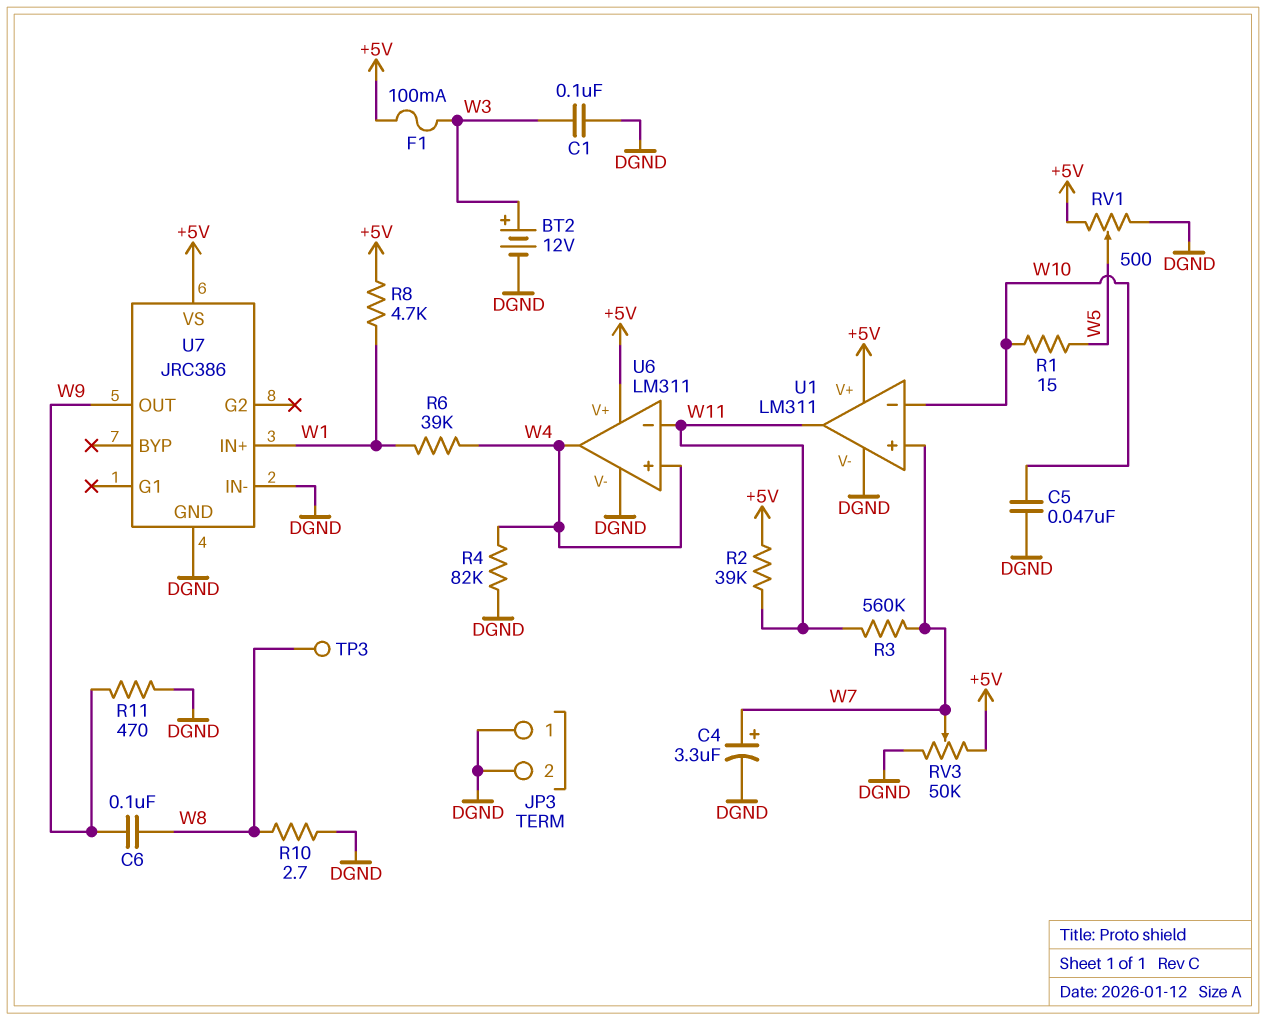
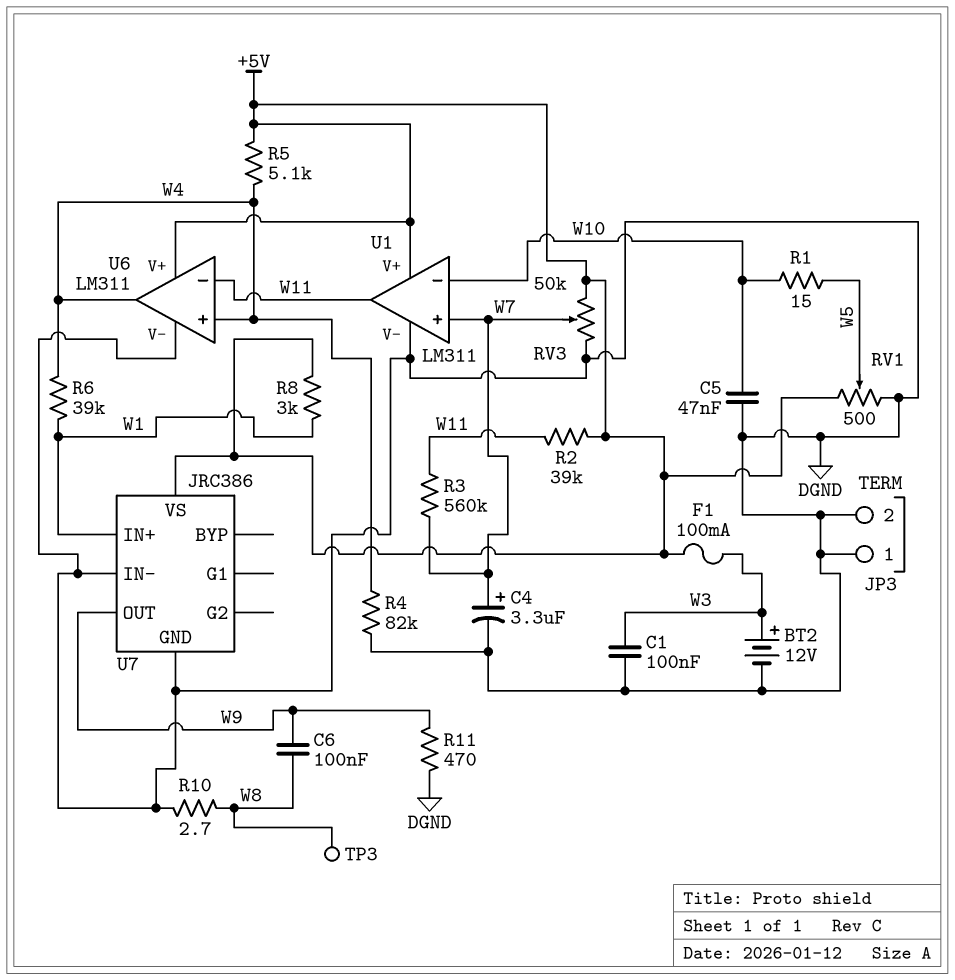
R5: none -> 5.1k (+5V, W4)
R8: 4.7k (+5V, W1) -> 3k (+5V, W1)

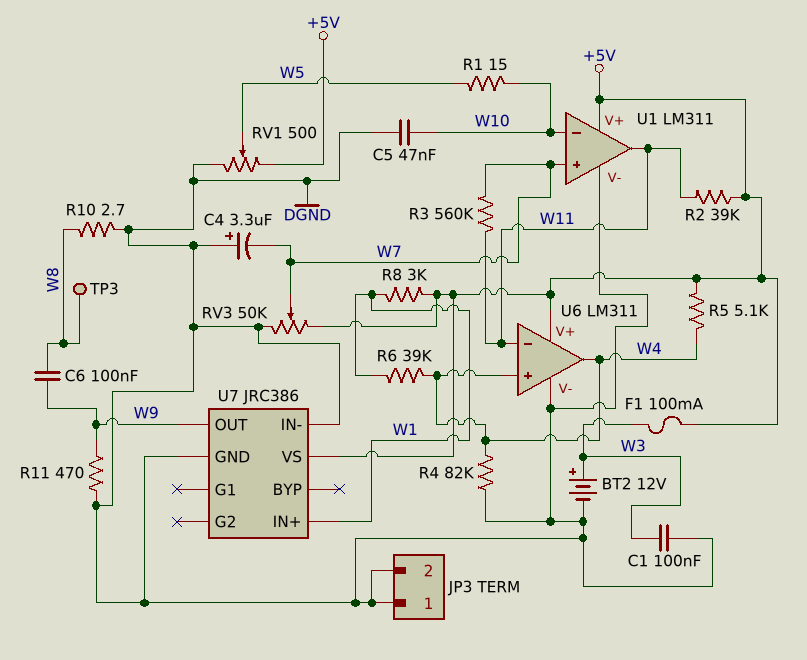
C4: 3.3uF (plus W7, minus DGND) -> 3.3uF (plus DGND, minus W7)

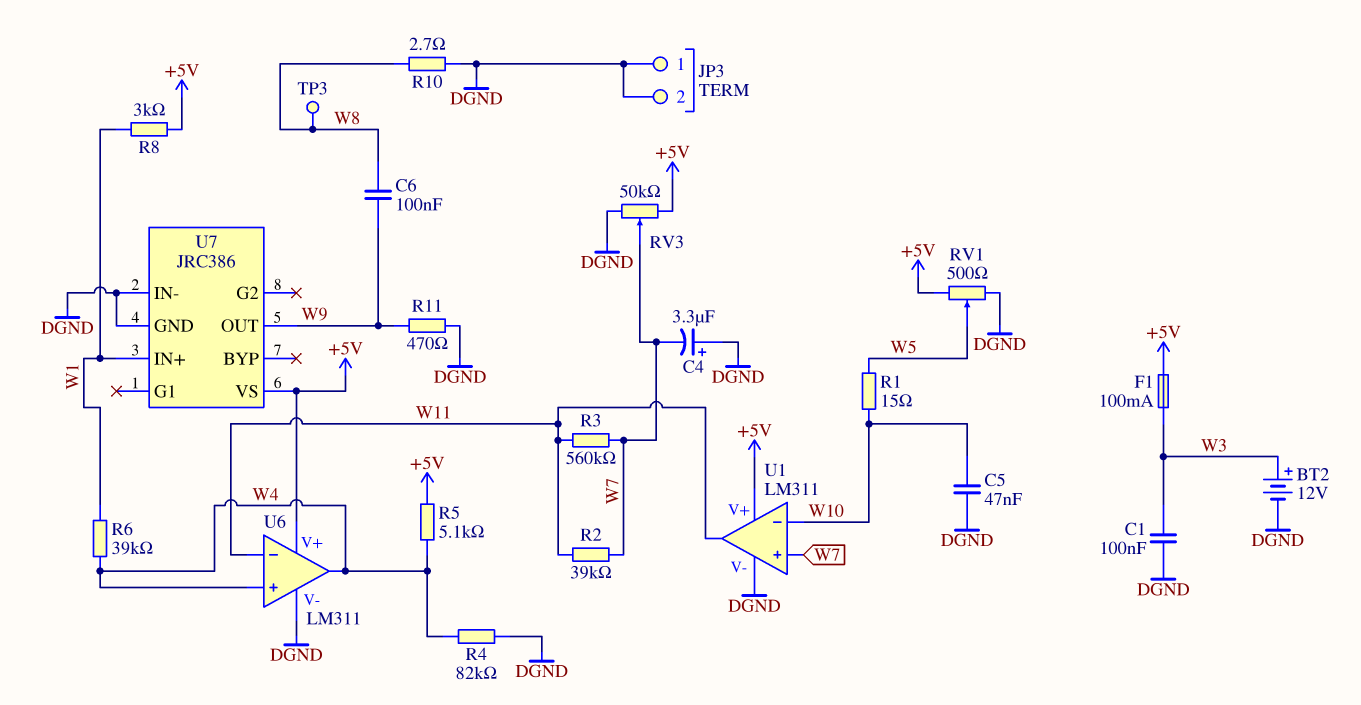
R2: 39k (+5V, W11) -> 39k (W7, W11)

